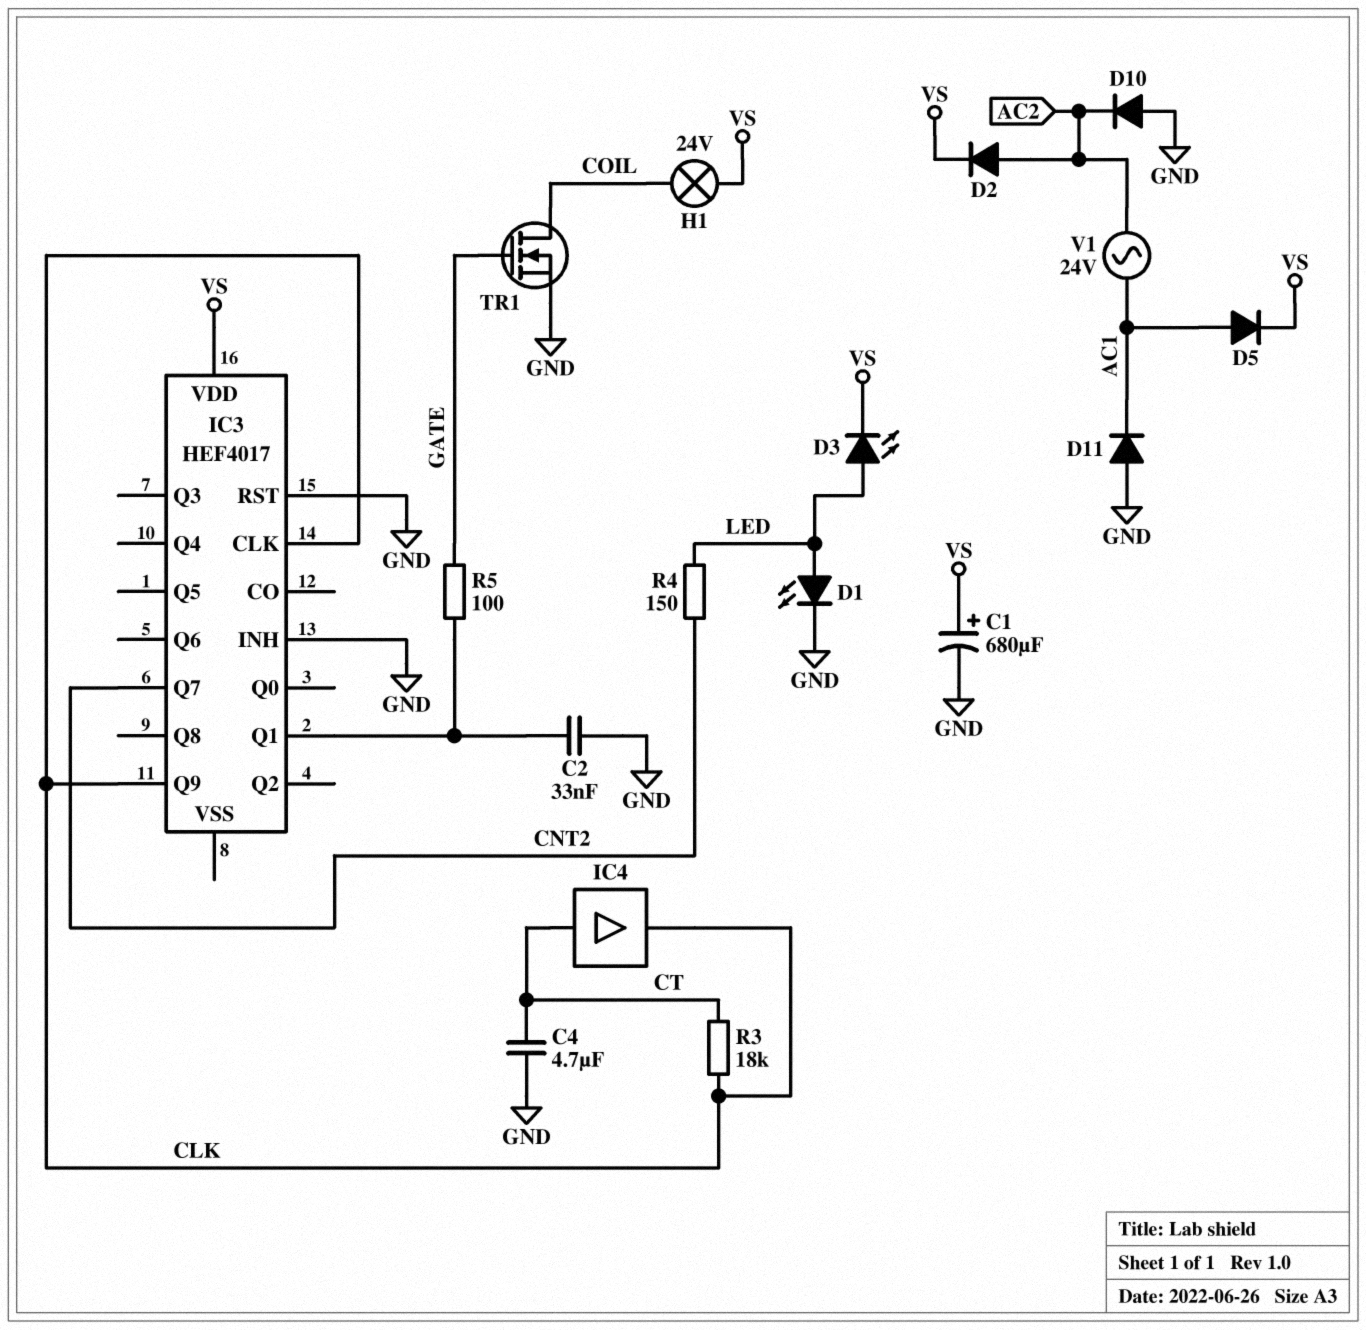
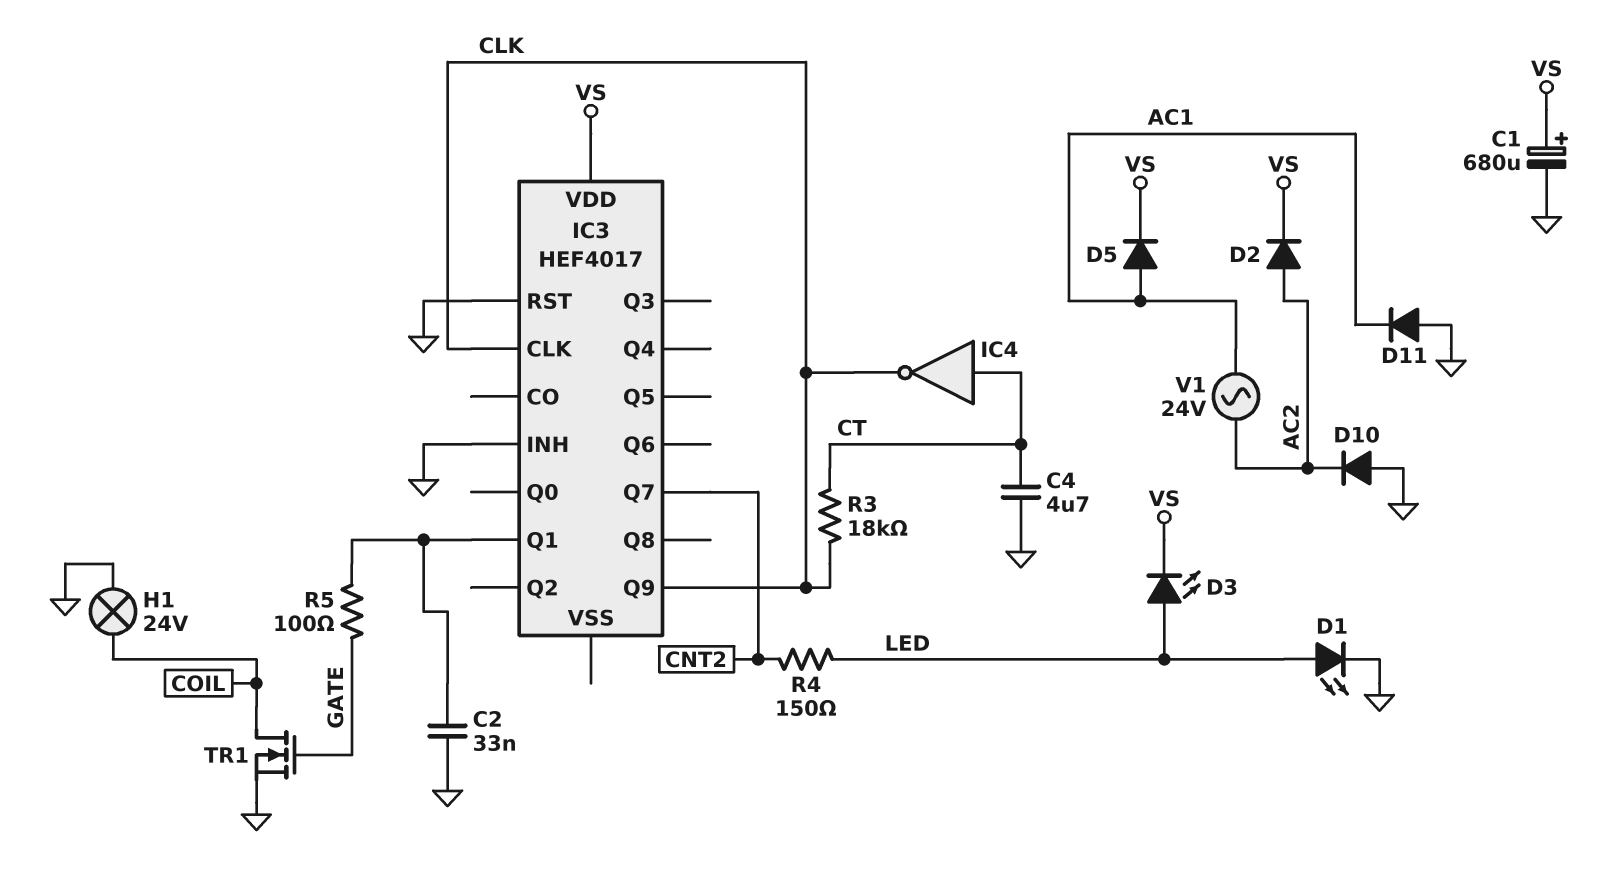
H1: lamp 24V (COIL, VS) -> lamp 24V (COIL, GND)
IC4: buffer (in CT, out CLK) -> NOT (in CT, out CLK)

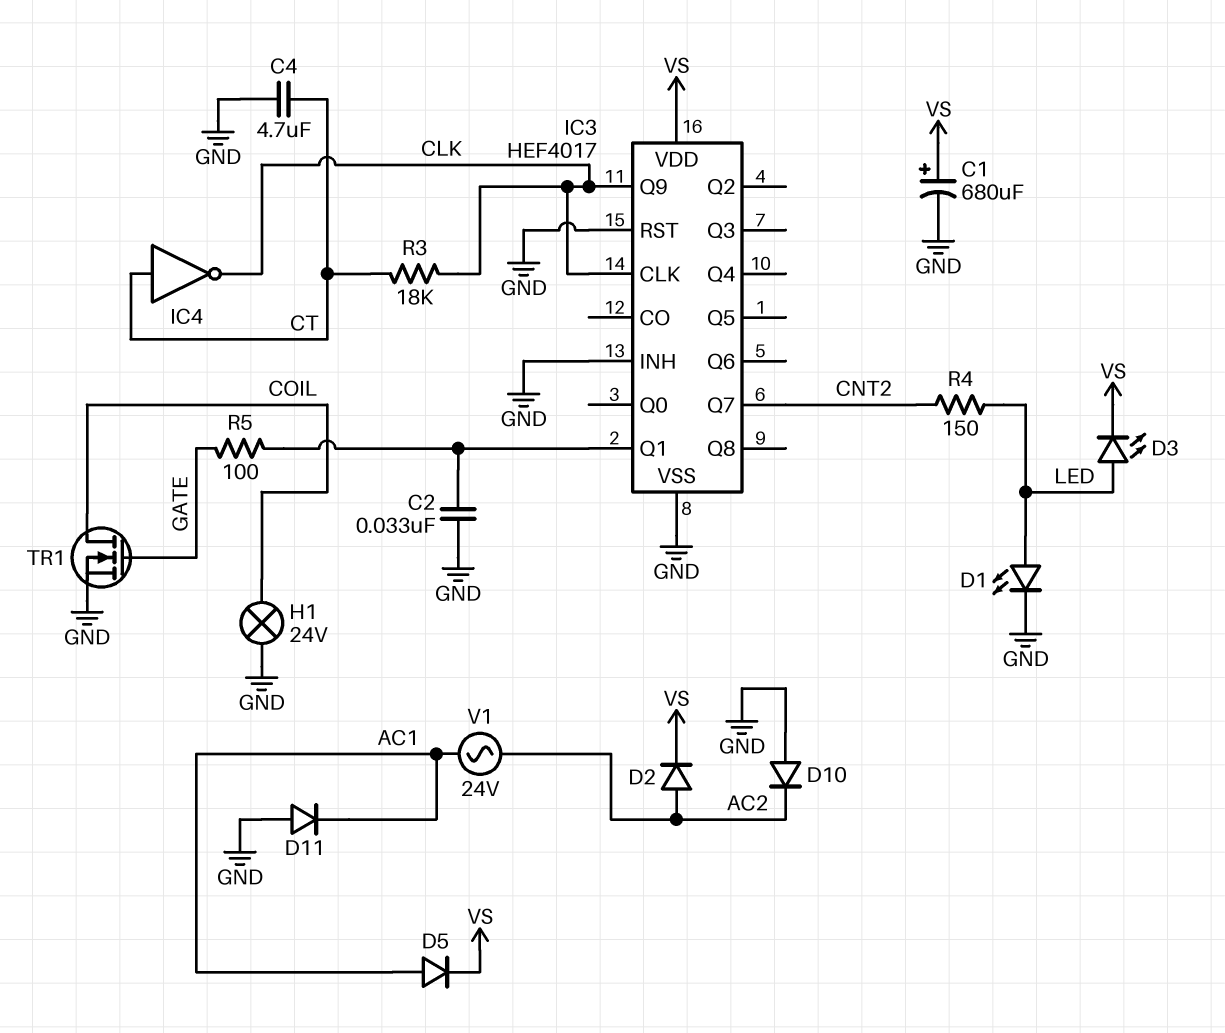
IC3 pin VSS: none -> GND

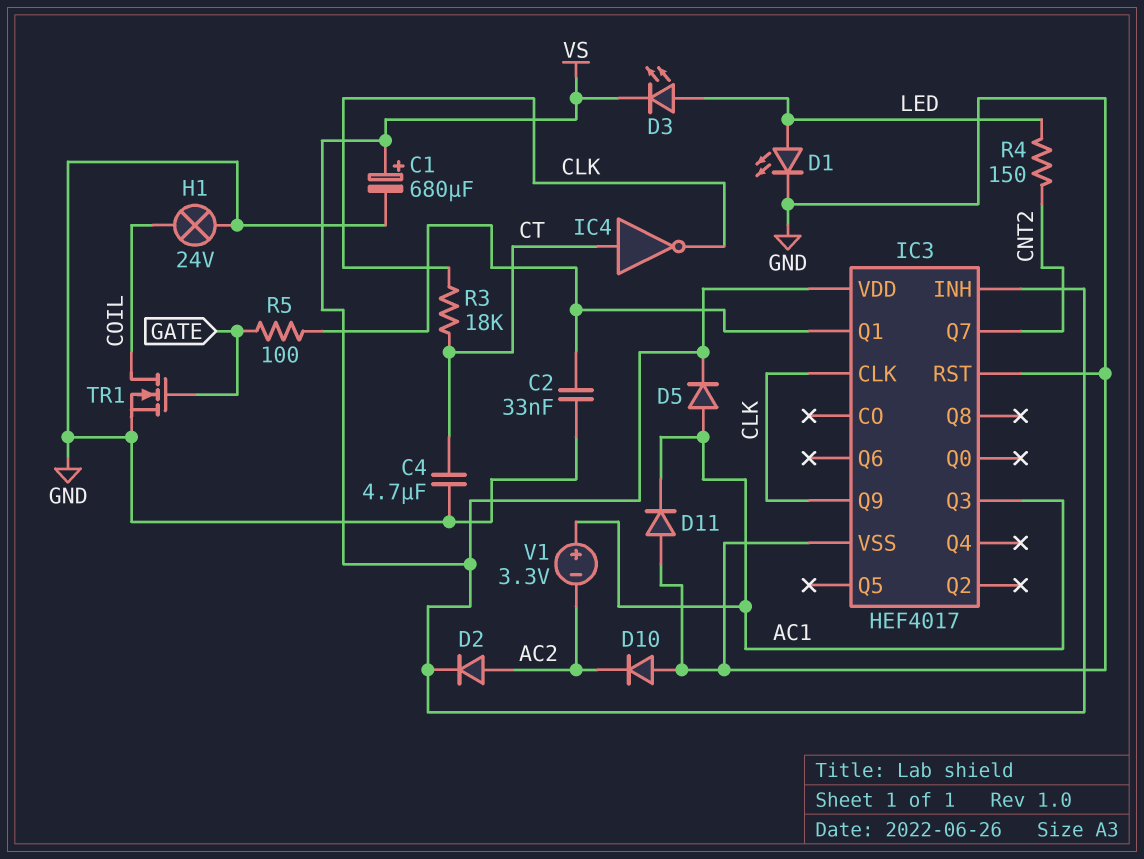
IC3 pin INH: GND -> VS
IC3 pin Q3: none -> AC1
V1: AC 24V (AC1, AC2) -> 3.3V (plus AC1, minus AC2)

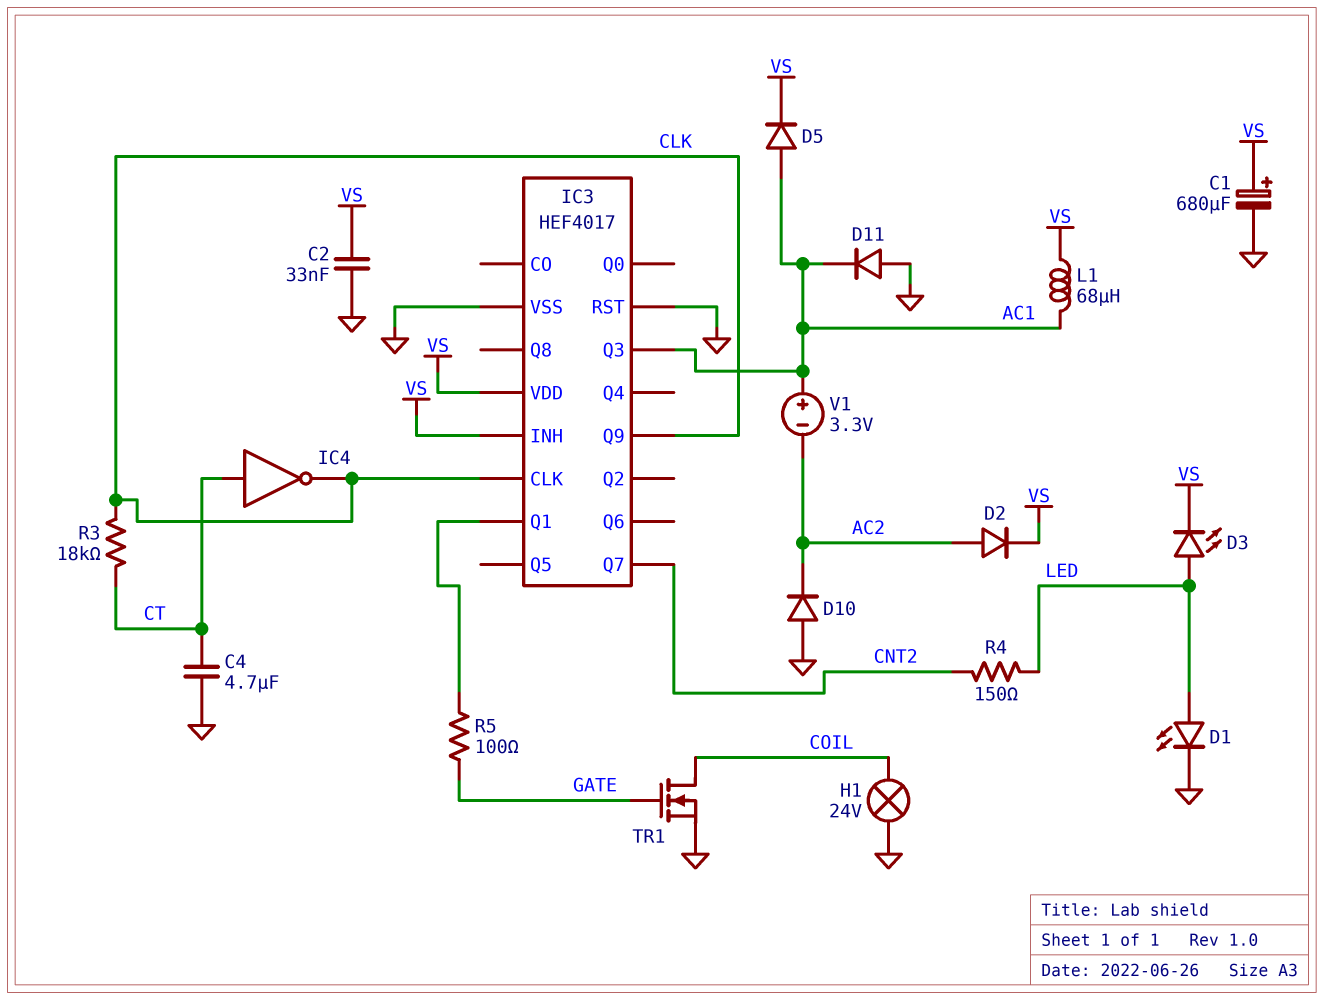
C2: 33nF (GND, IC3/Q1) -> 33nF (GND, VS)
L1: none -> 68uH (AC1, VS)

